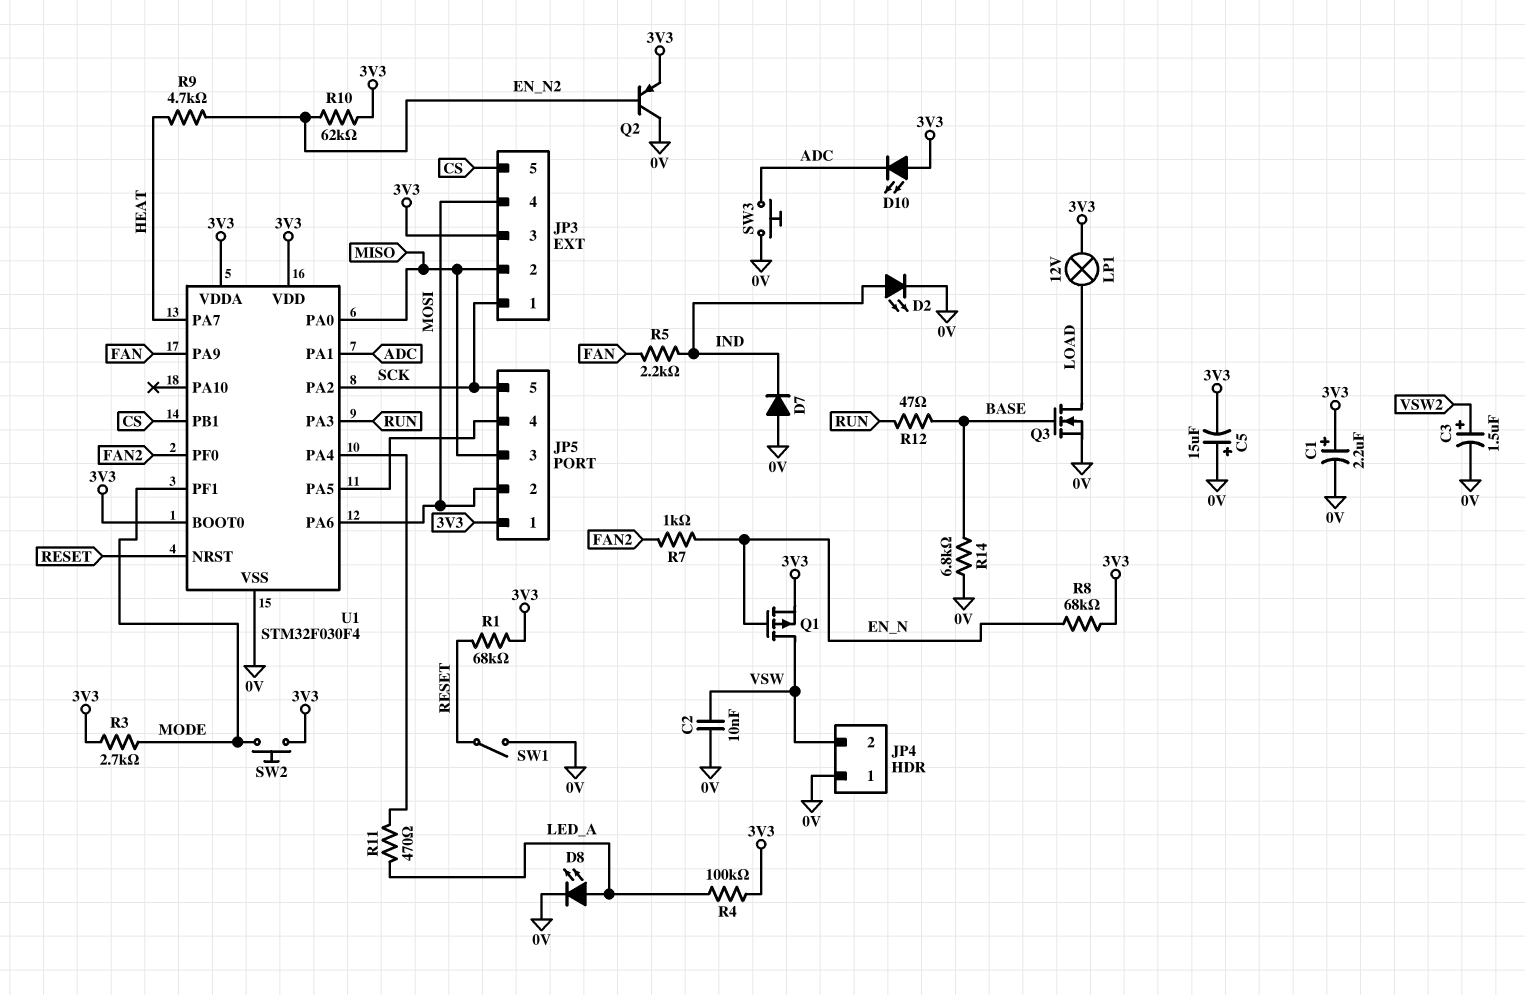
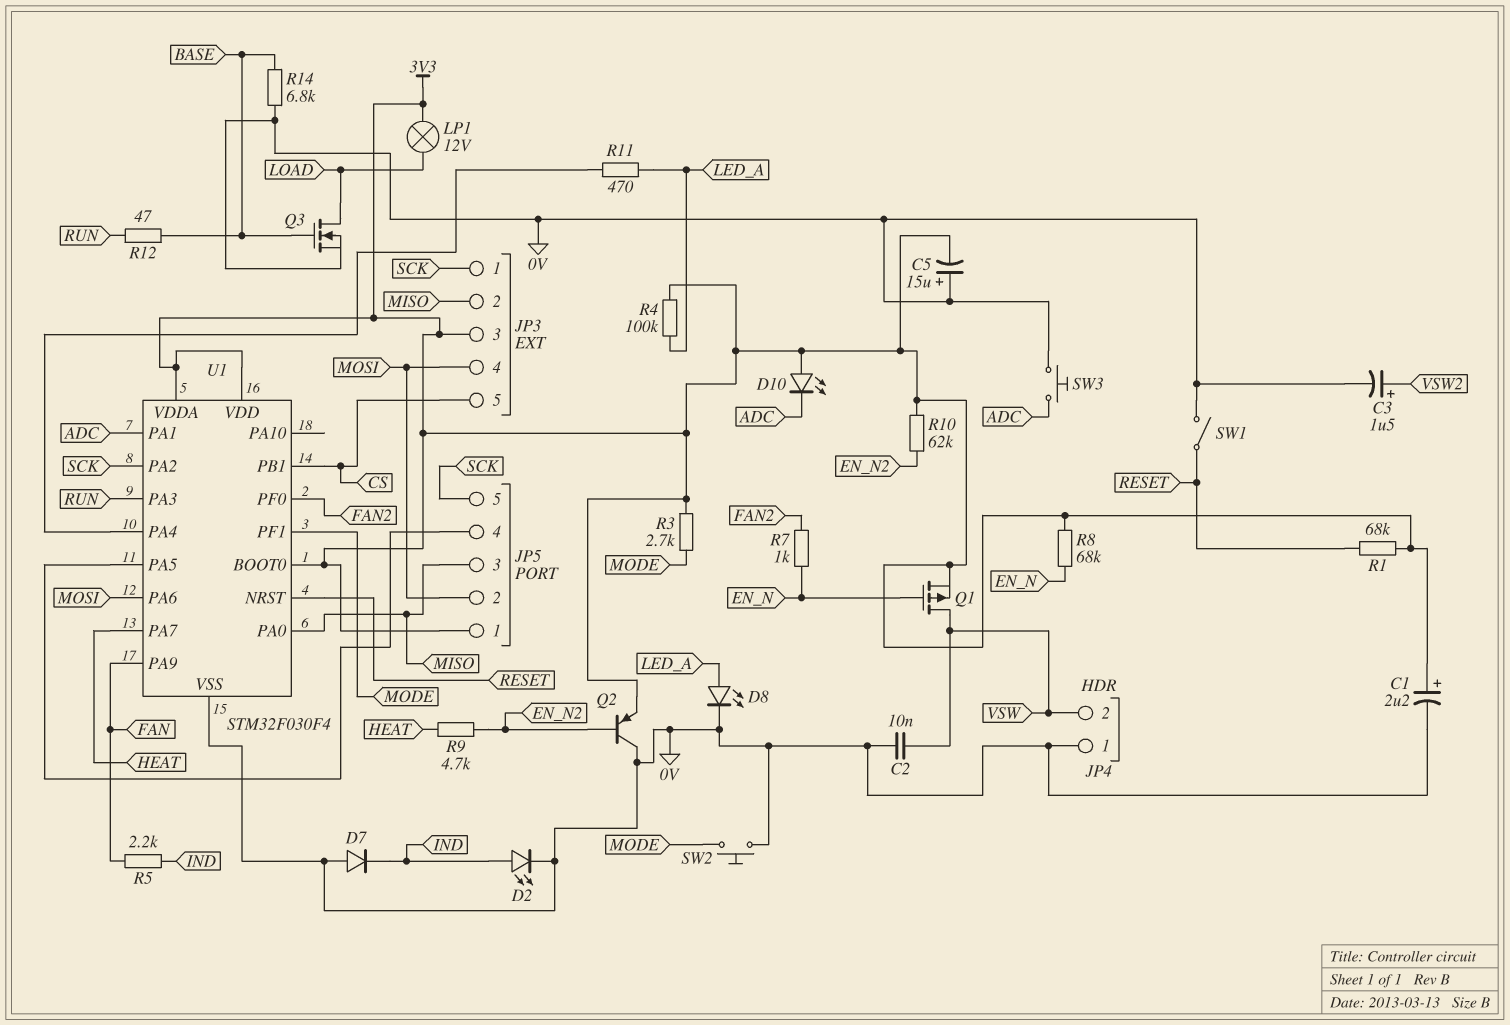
SW2: button (3V3, MODE) -> button (0V, MODE)

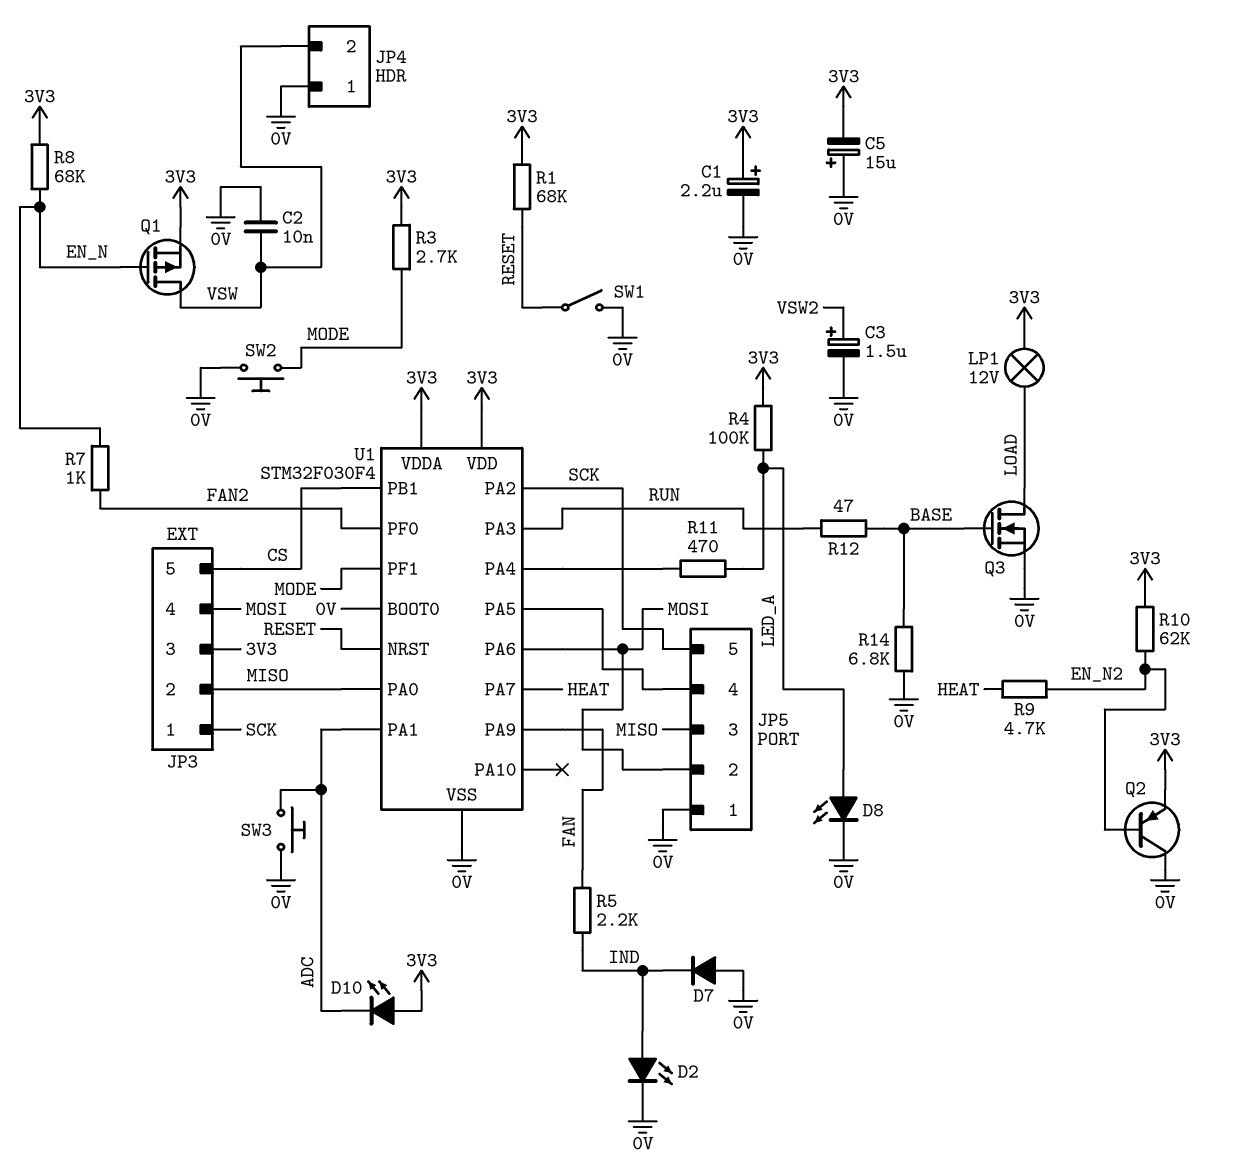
JP5 pin 1: 3V3 -> 0V
U1 pin BOOT0: 3V3 -> 0V

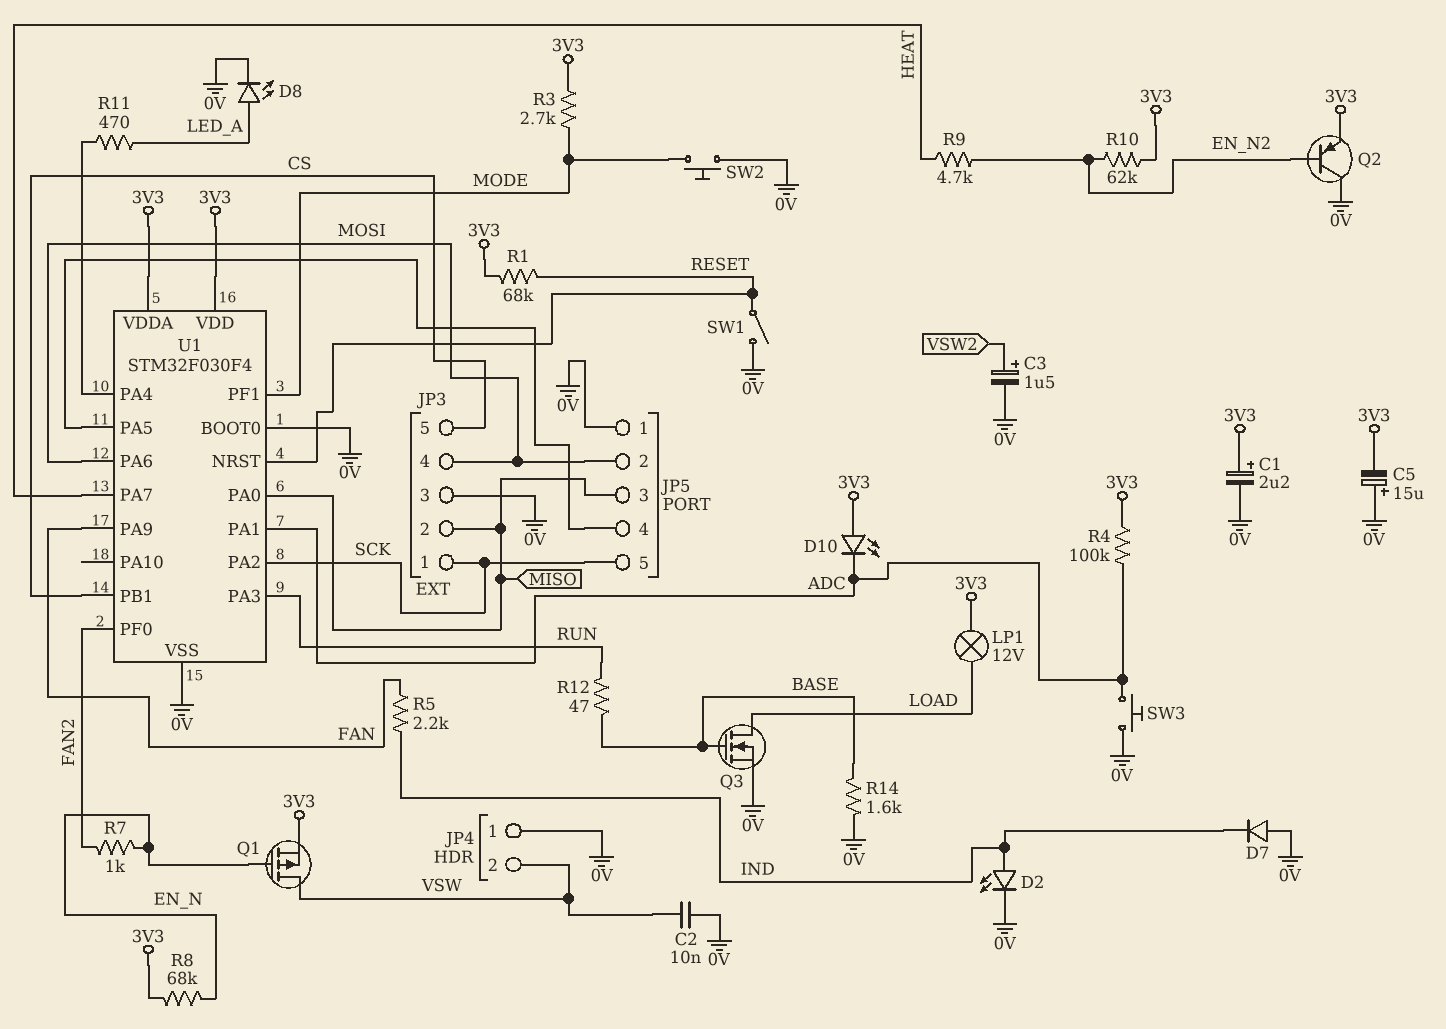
JP3 pin 3: 3V3 -> 0V
R4: 100k (3V3, LED_A) -> 100k (3V3, ADC)
R14: 6.8k (0V, BASE) -> 1.6k (0V, BASE)

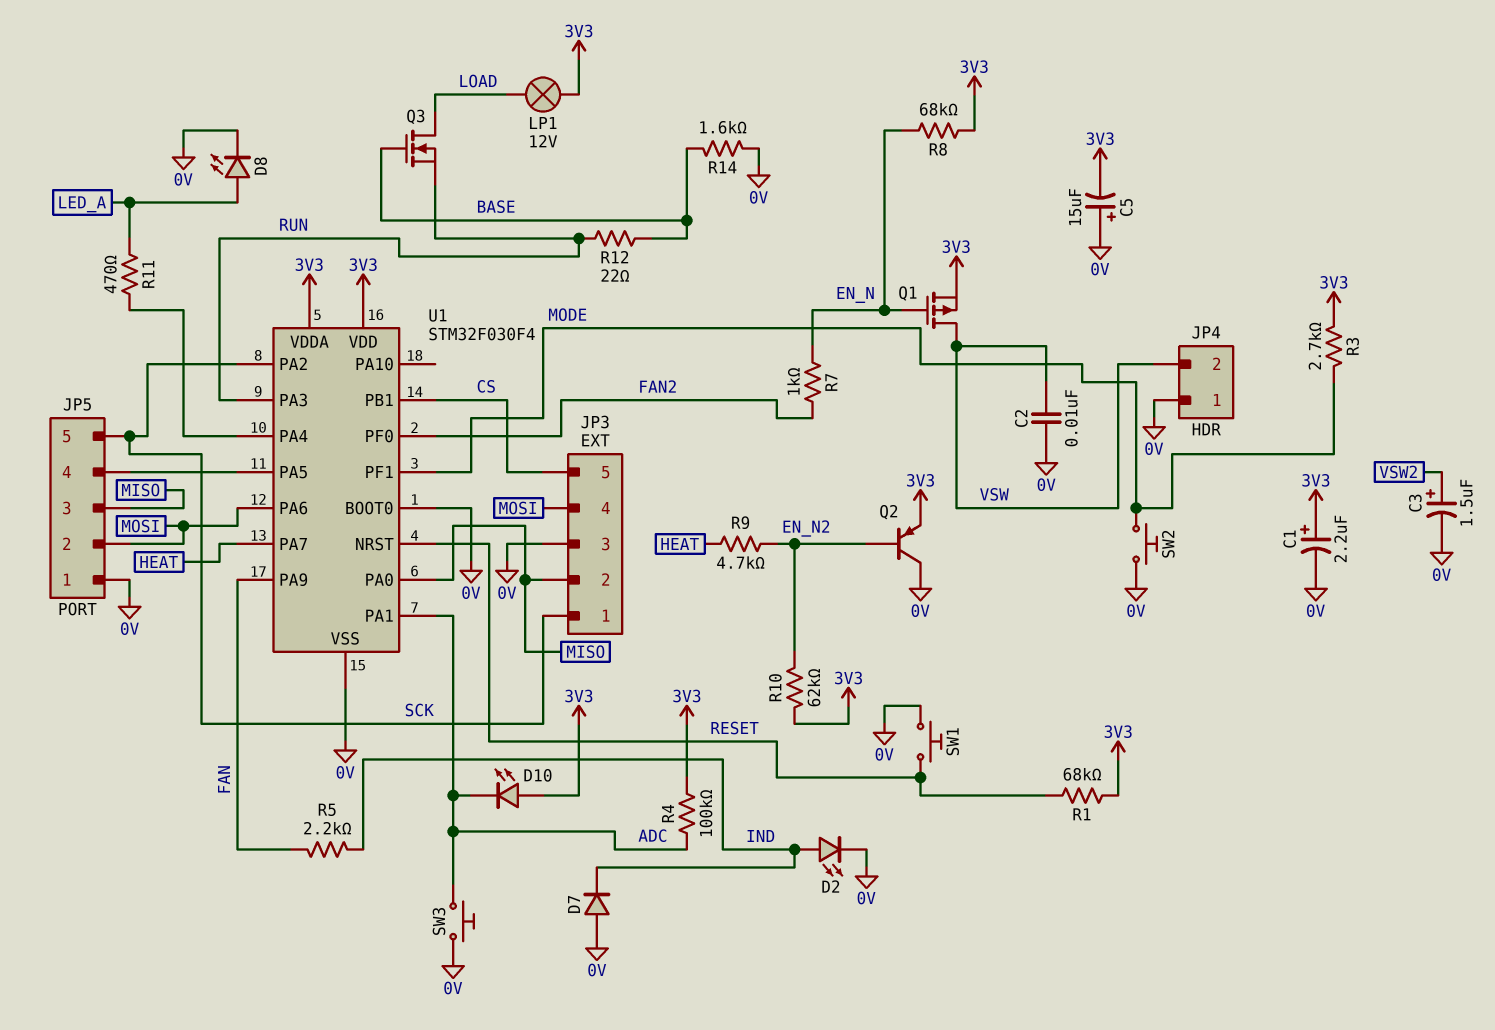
Q3: NMOS (G BASE, D LOAD, S 0V) -> NMOS (G BASE, D LOAD, S RUN)
R12: 47 (BASE, RUN) -> 22 (BASE, RUN)
SW1: switch (0V, RESET) -> button (0V, RESET)

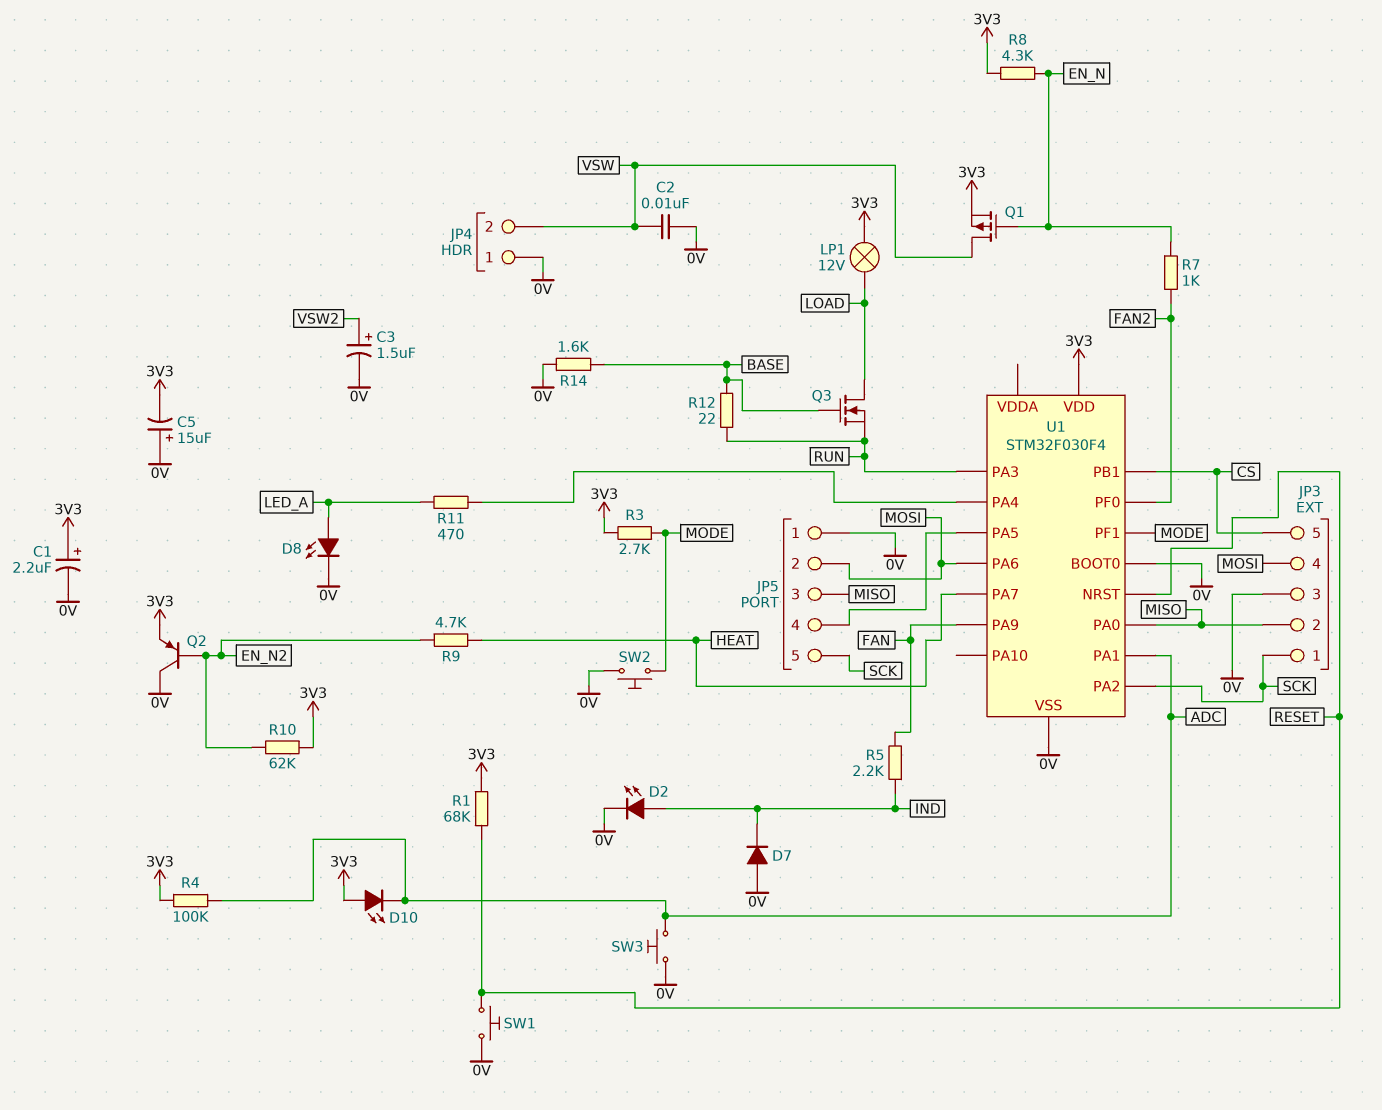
R8: 68k (3V3, EN_N) -> 4.3k (3V3, EN_N)
U1 pin VDDA: 3V3 -> none

